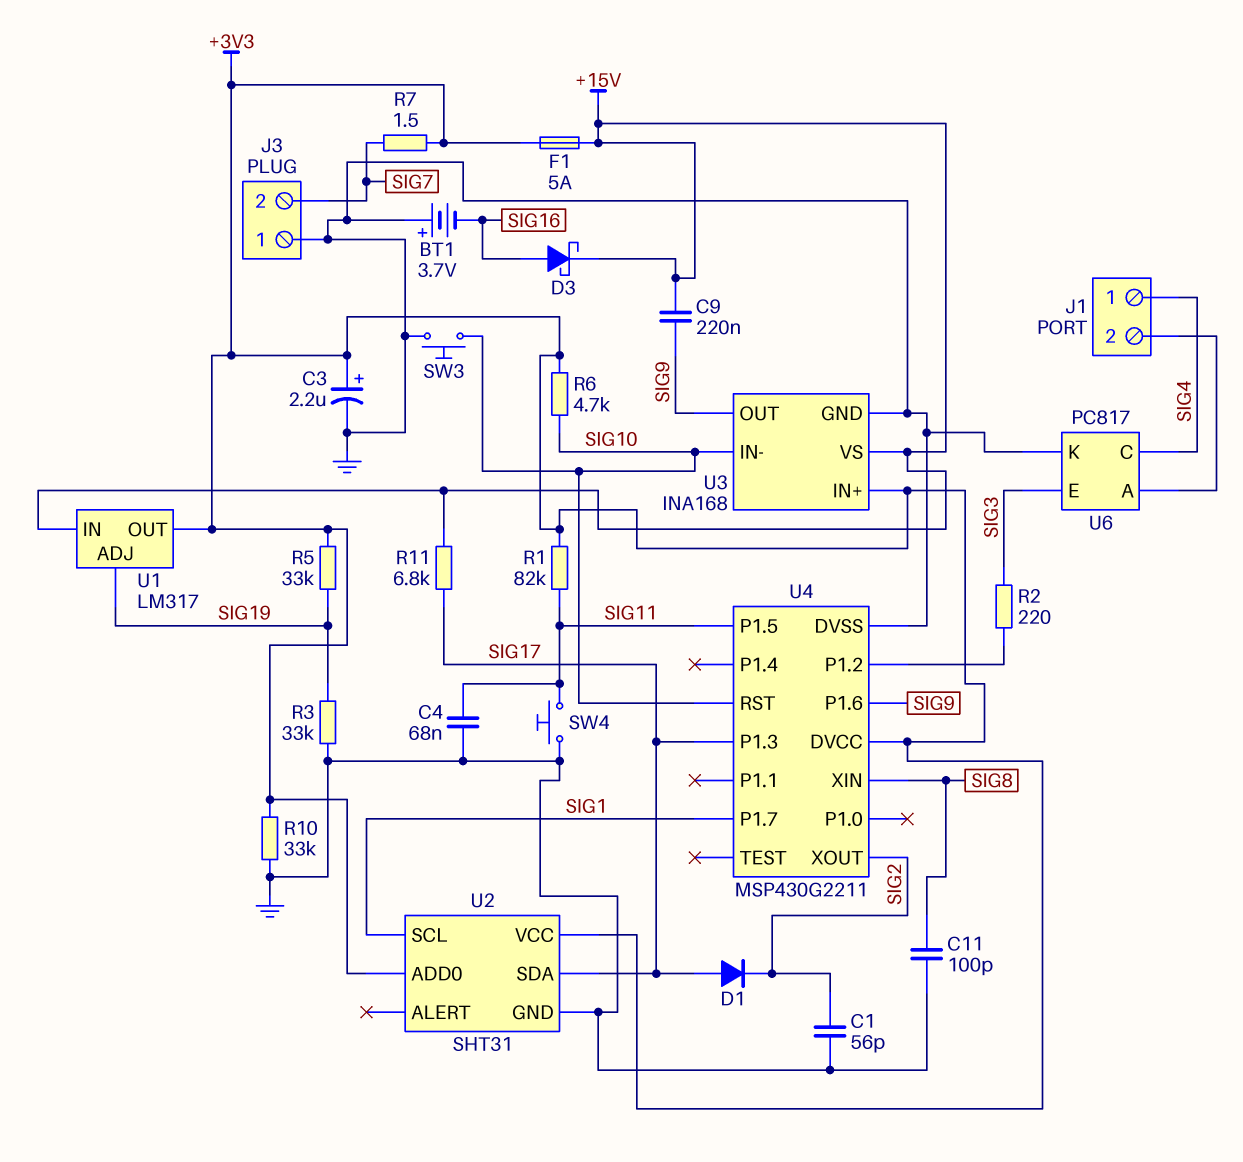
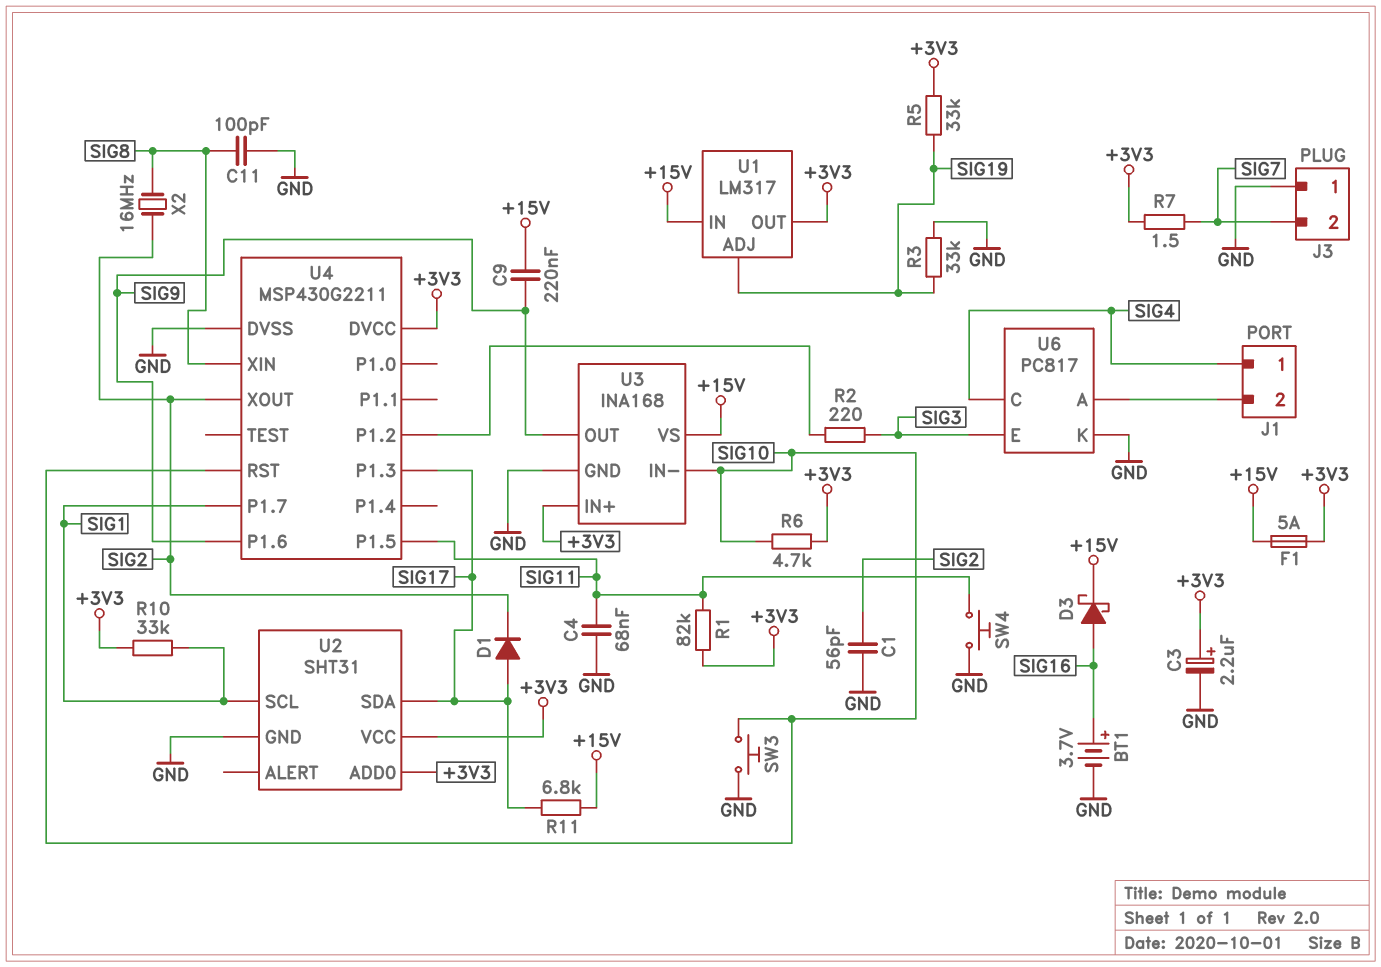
BT1: 3.7V (plus GND, minus SIG16) -> 3.7V (plus SIG16, minus GND)
R10: 33k (+3V3, GND) -> 33k (+3V3, SIG1)
X2: none -> 16MHz (SIG2, SIG8)

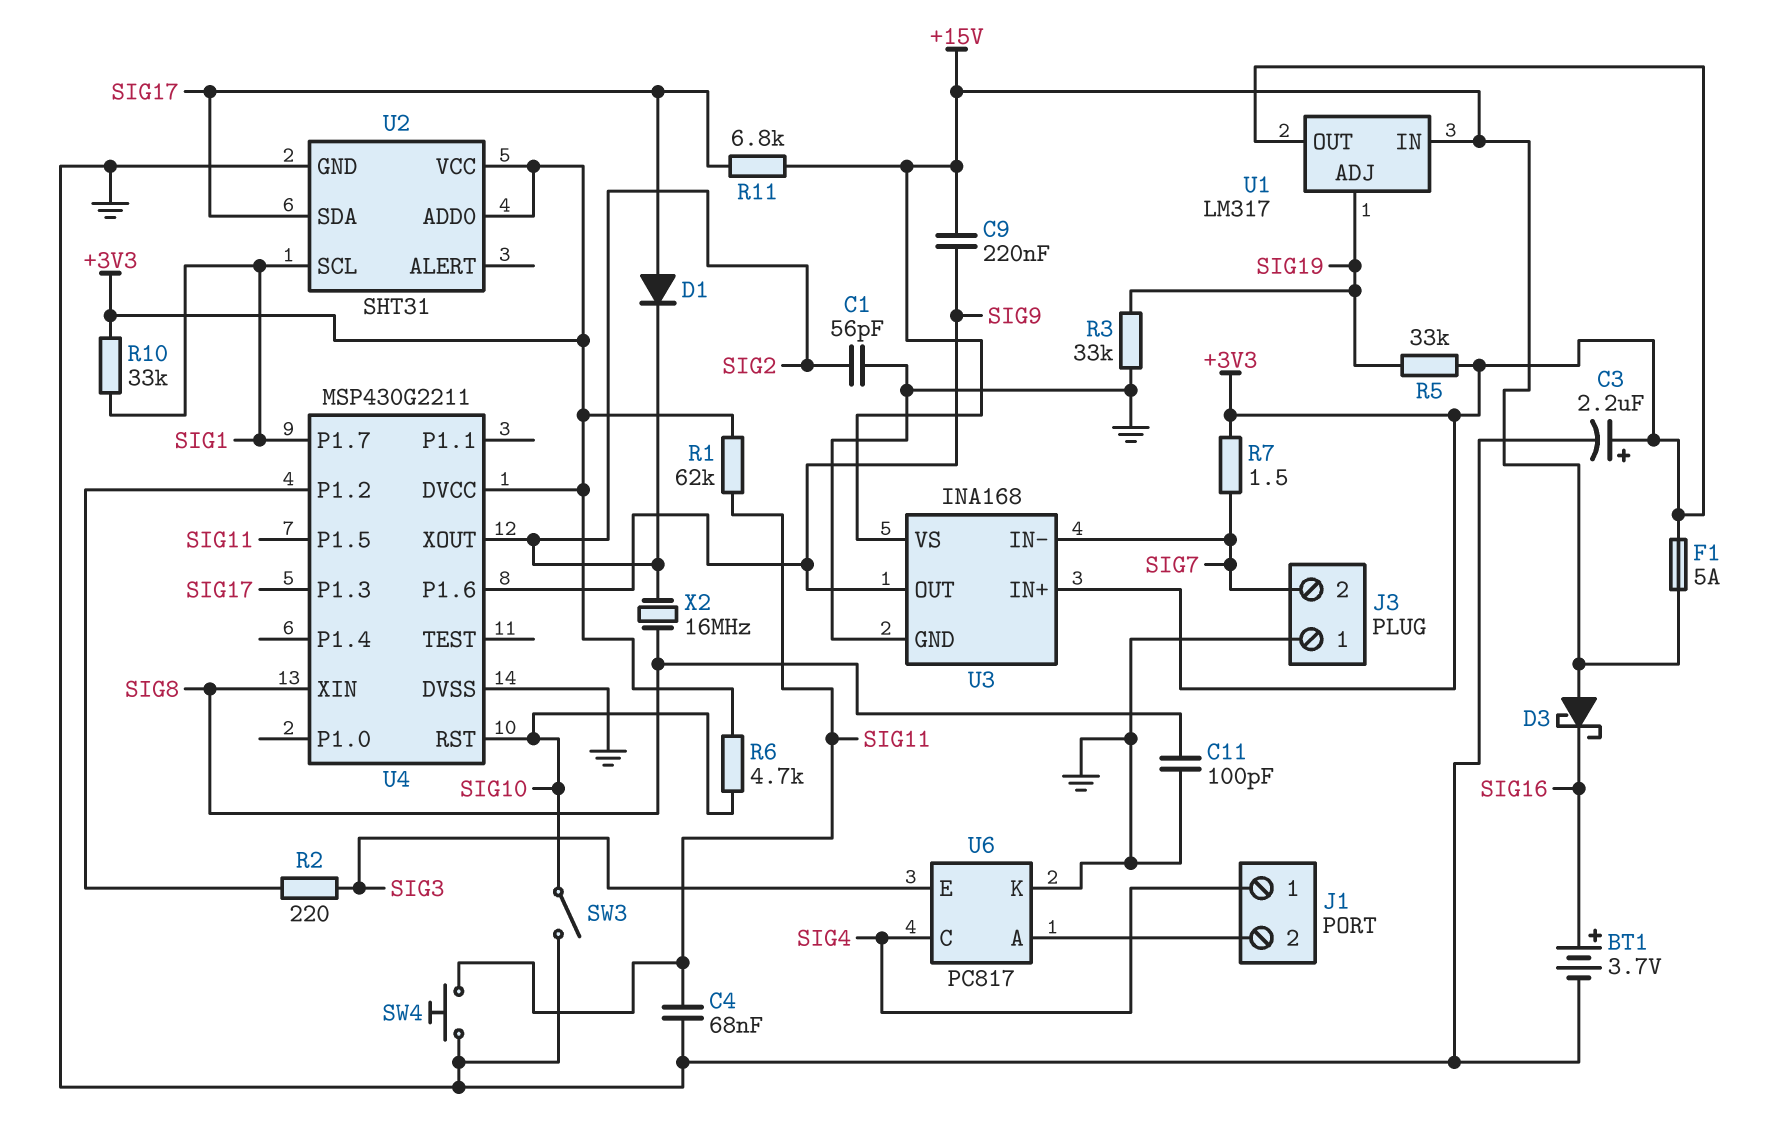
D3: schottky (A SIG16, K +15V) -> schottky (A +15V, K SIG16)
R1: 82k (+3V3, SIG11) -> 62k (+3V3, SIG11)
SW3: button (GND, SIG10) -> switch (GND, SIG10)
U3 pin IN-: SIG10 -> SIG7

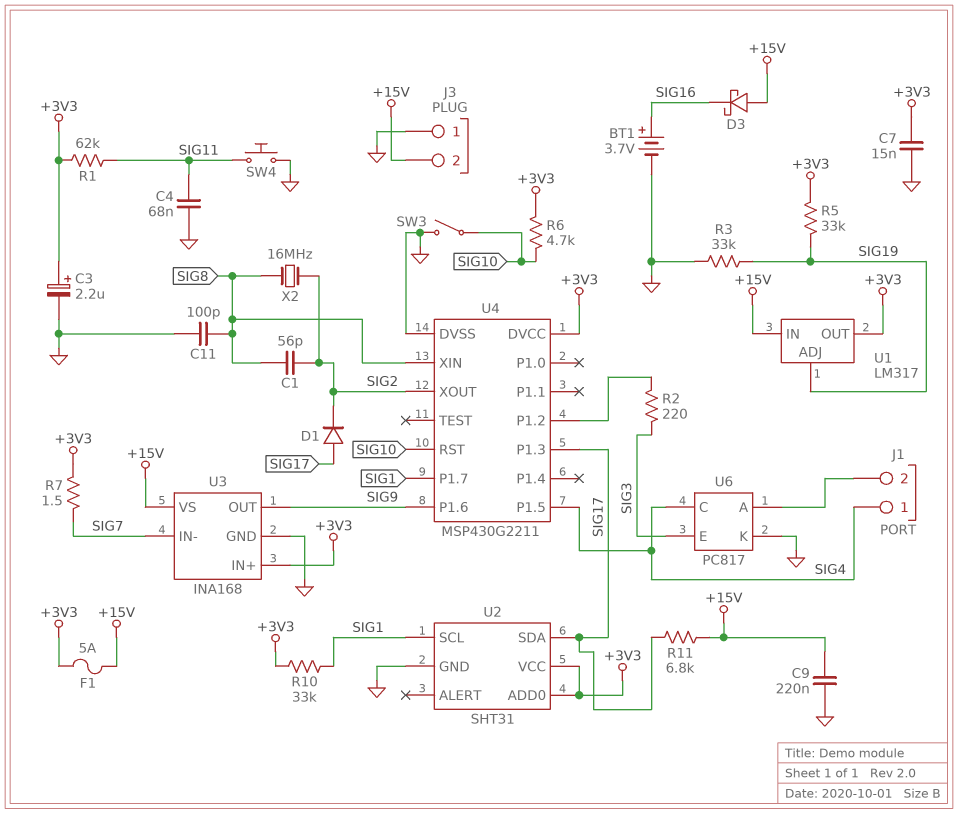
C1: 56pF (GND, SIG2) -> 56pF (SIG2, SIG8)
C7: none -> 15nF (+3V3, GND)
C9: 220nF (+15V, SIG9) -> 220nF (+15V, GND)
J3 pin 2: SIG7 -> +15V
U4 pin P1.5: SIG11 -> SIG4

